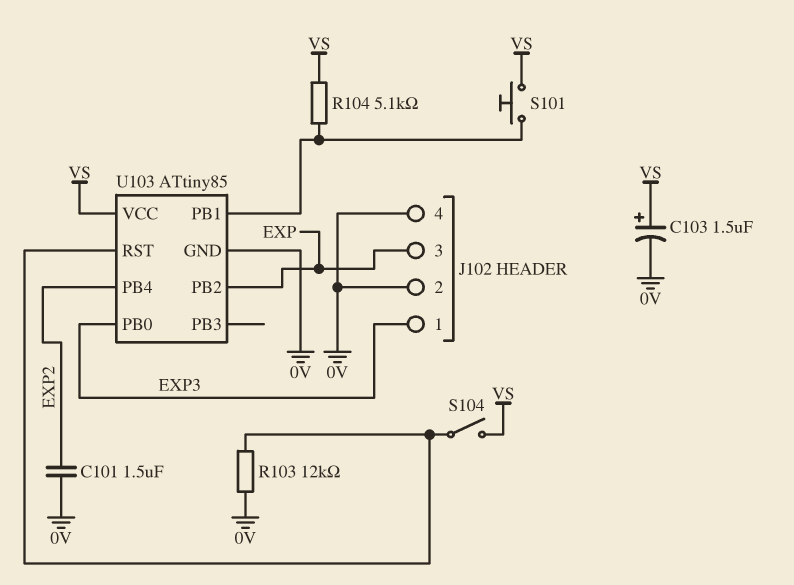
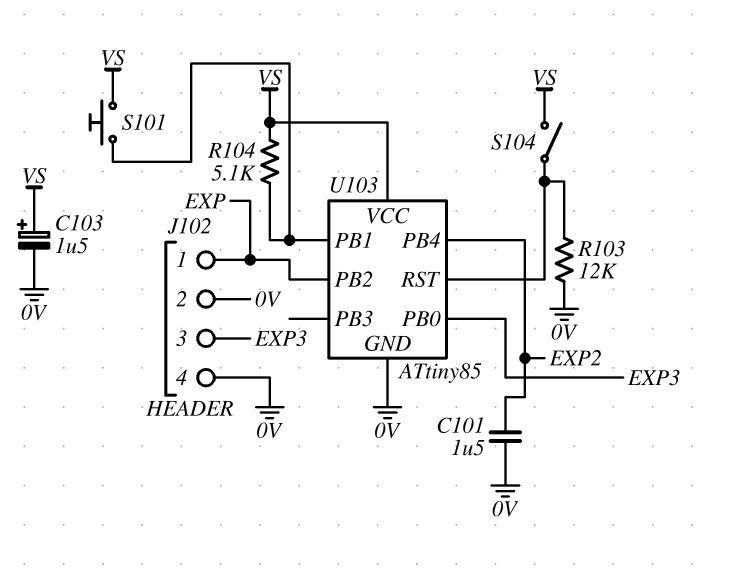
J102 pin 1: EXP3 -> EXP
J102 pin 3: EXP -> EXP3

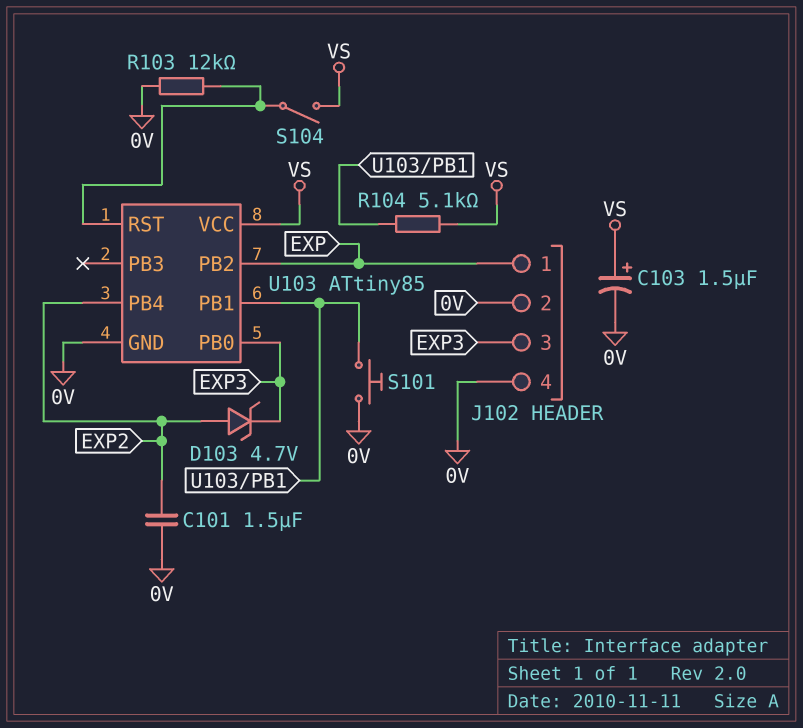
D103: none -> zener 4.7V (A EXP2, K EXP3)
S101: button (U103/PB1, VS) -> button (0V, U103/PB1)

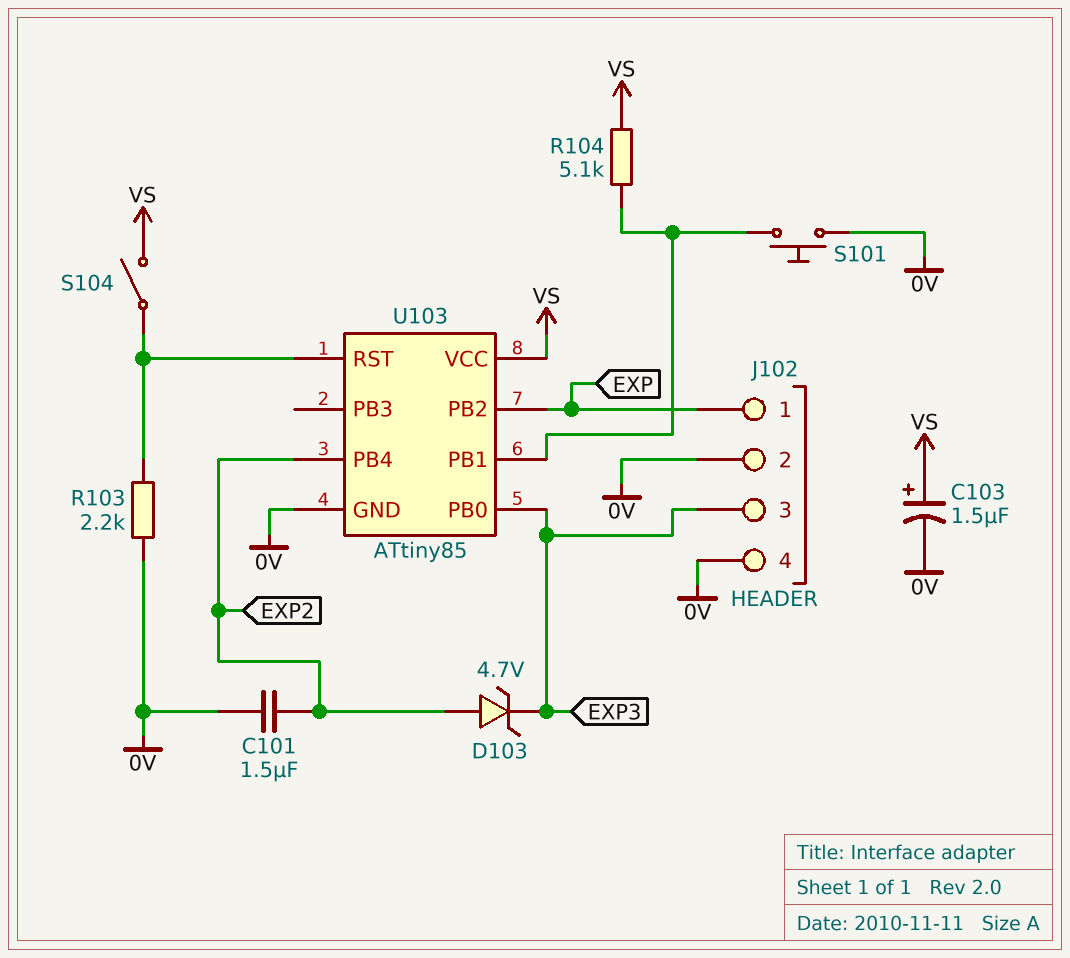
R103: 12k (0V, U103/RST) -> 2.2k (0V, U103/RST)

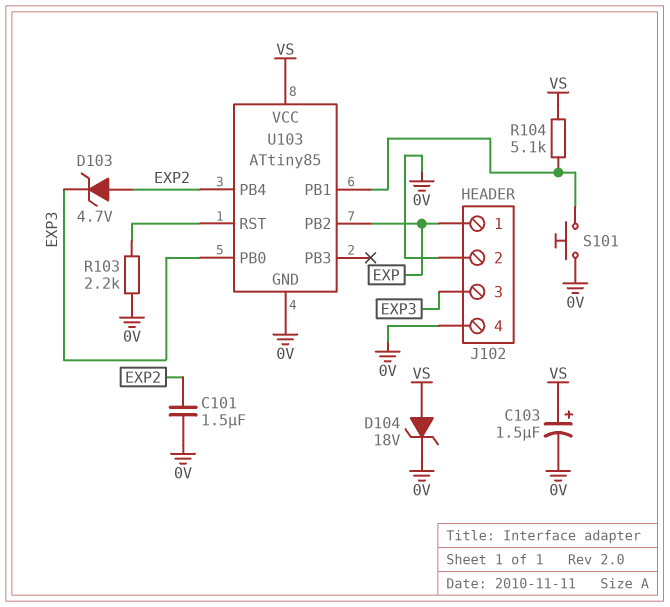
D104: none -> zener 18V (A VS, K 0V)
S104: switch (U103/RST, VS) -> none

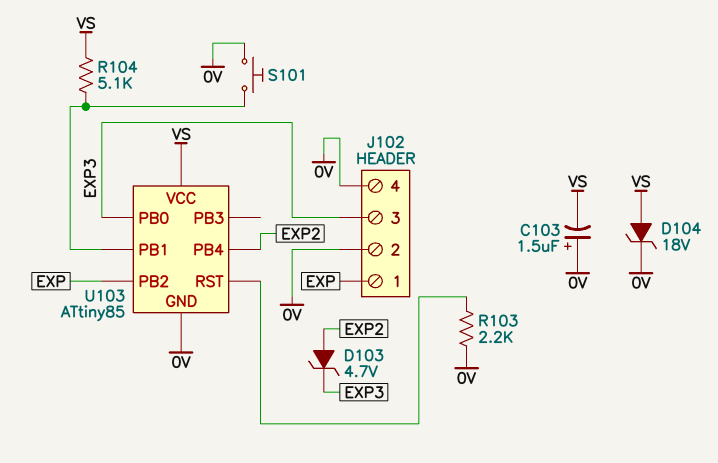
C101: 1.5uF (0V, EXP2) -> none
C103: 1.5uF (plus VS, minus 0V) -> 1.5uF (plus 0V, minus VS)

